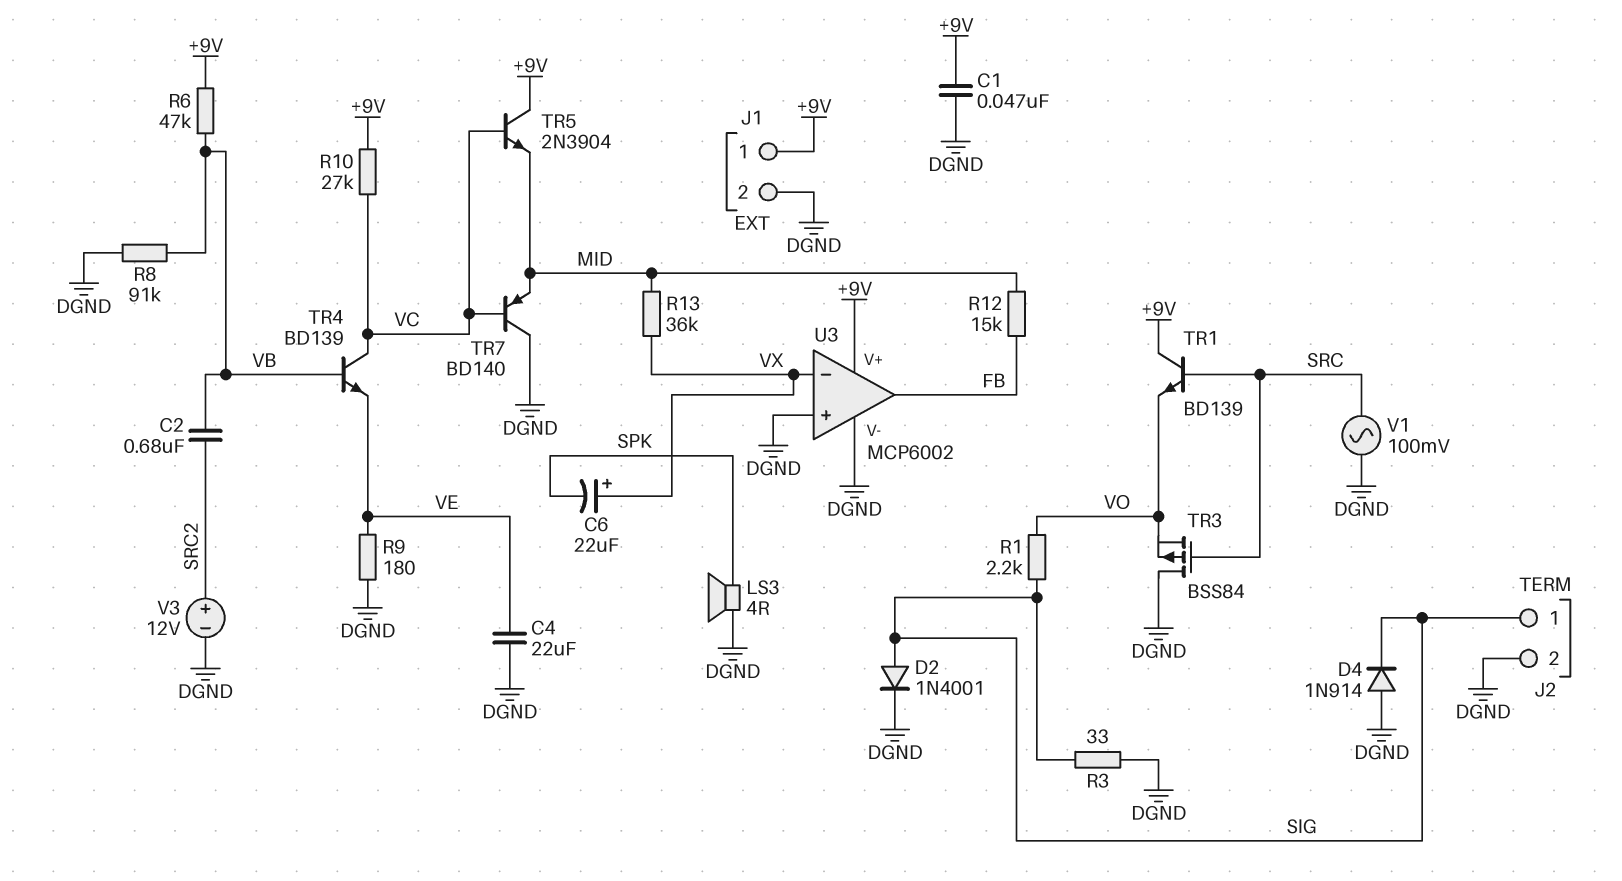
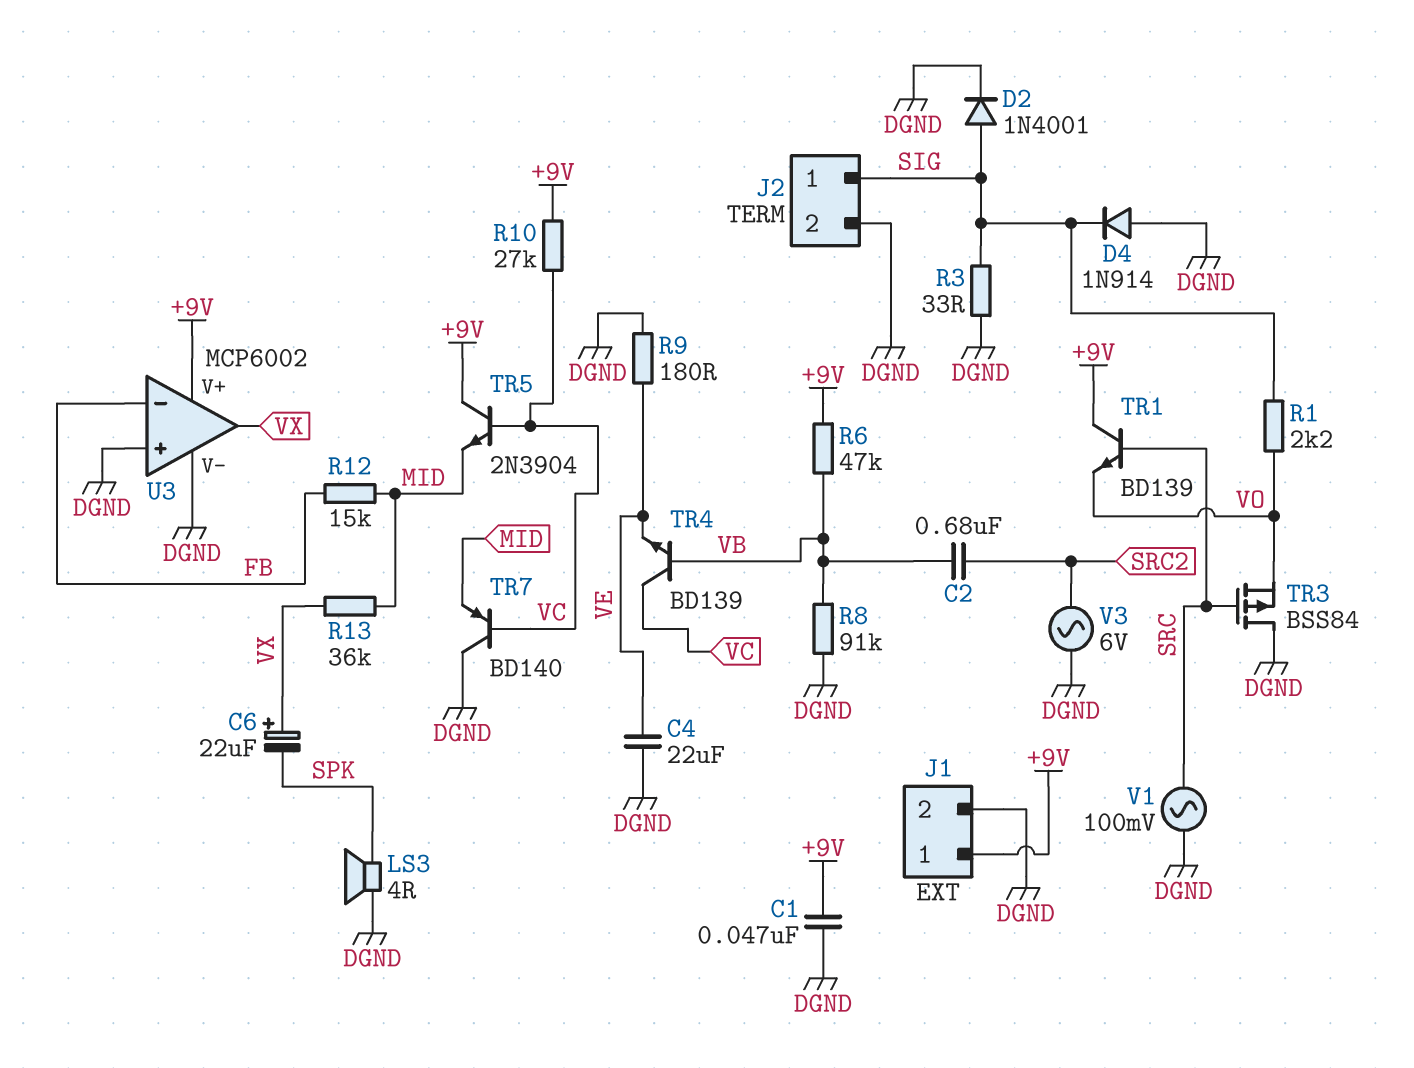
U3 pin in-: VX -> FB
U3 pin out: FB -> VX
V3: 12V (plus SRC2, minus DGND) -> AC 6V (DGND, SRC2)

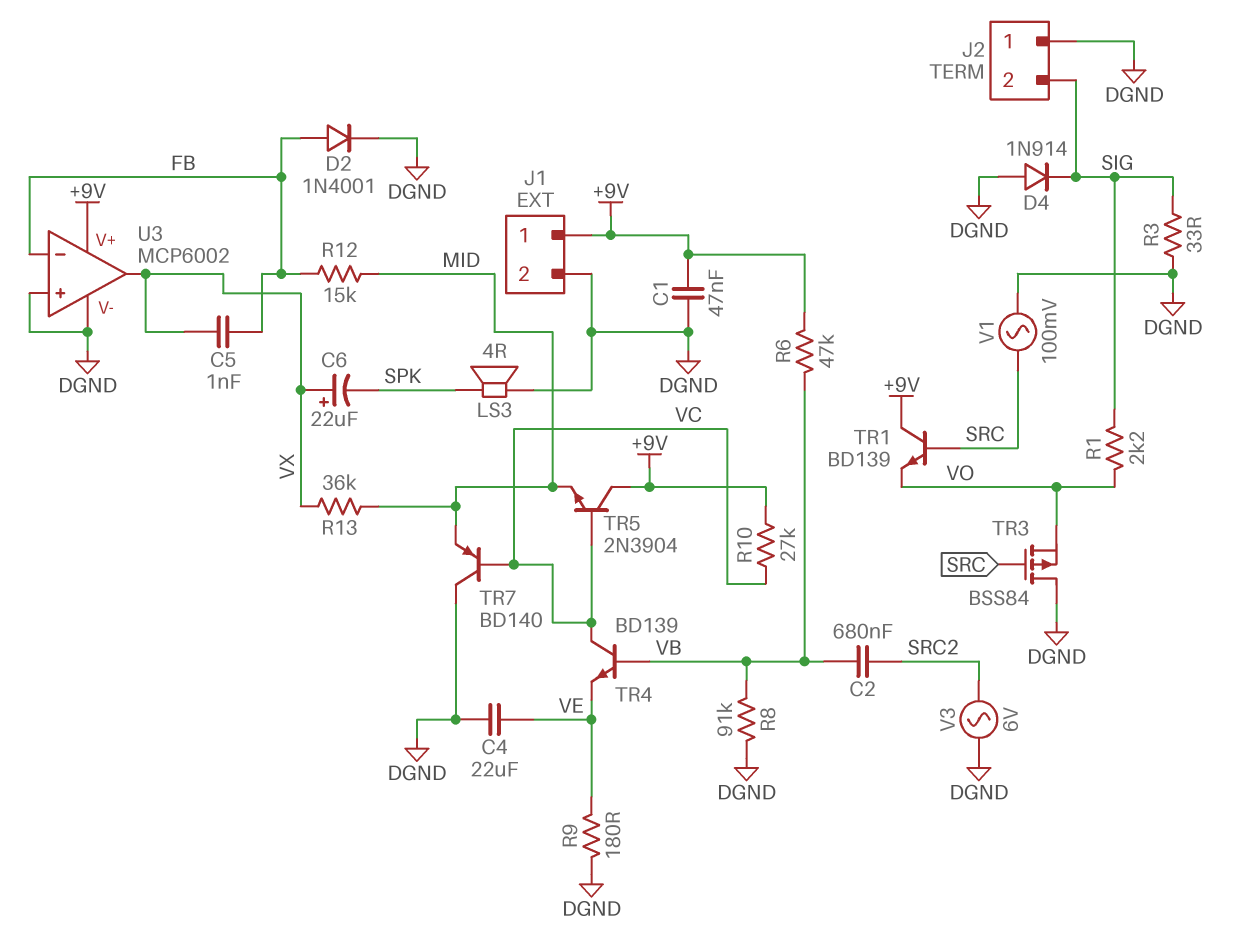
C5: none -> 1nF (FB, VX)
D2: diode 1N4001 (A SIG, K DGND) -> diode 1N4001 (A FB, K DGND)
J2 pin 1: SIG -> DGND
J2 pin 2: DGND -> SIG

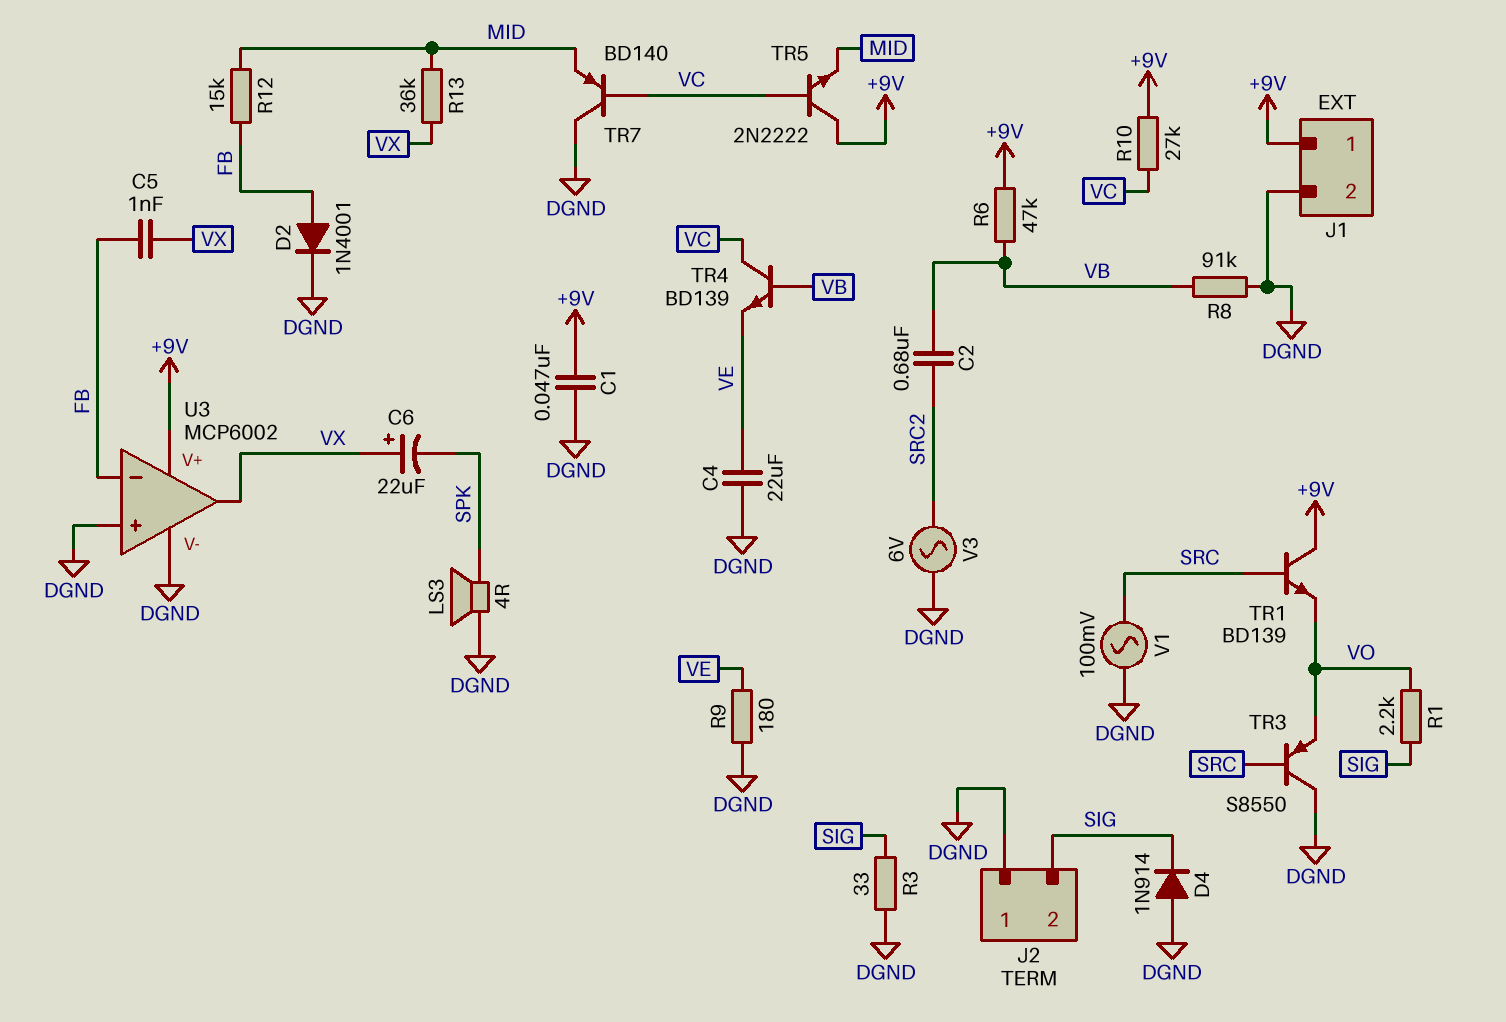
TR3: PMOS BSS84 (G SRC, D DGND, S VO) -> PNP S8550 (B SRC, C DGND, E VO)
TR5: NPN 2N3904 (B VC, C +9V, E MID) -> NPN 2N2222 (B VC, C +9V, E MID)

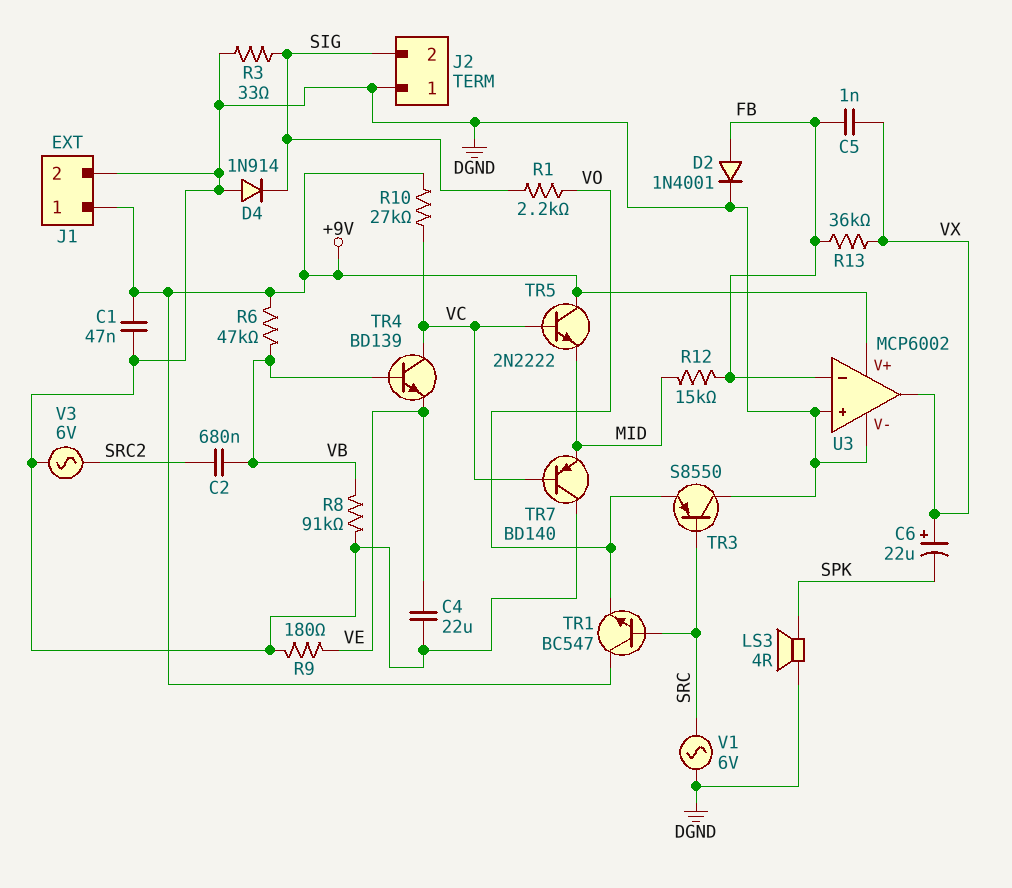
R13: 36k (MID, VX) -> 36k (FB, VX)
TR1: NPN BD139 (B SRC, C +9V, E VO) -> NPN BC547 (B SRC, C +9V, E VO)
V1: AC 100mV (DGND, SRC) -> AC 6V (DGND, SRC)

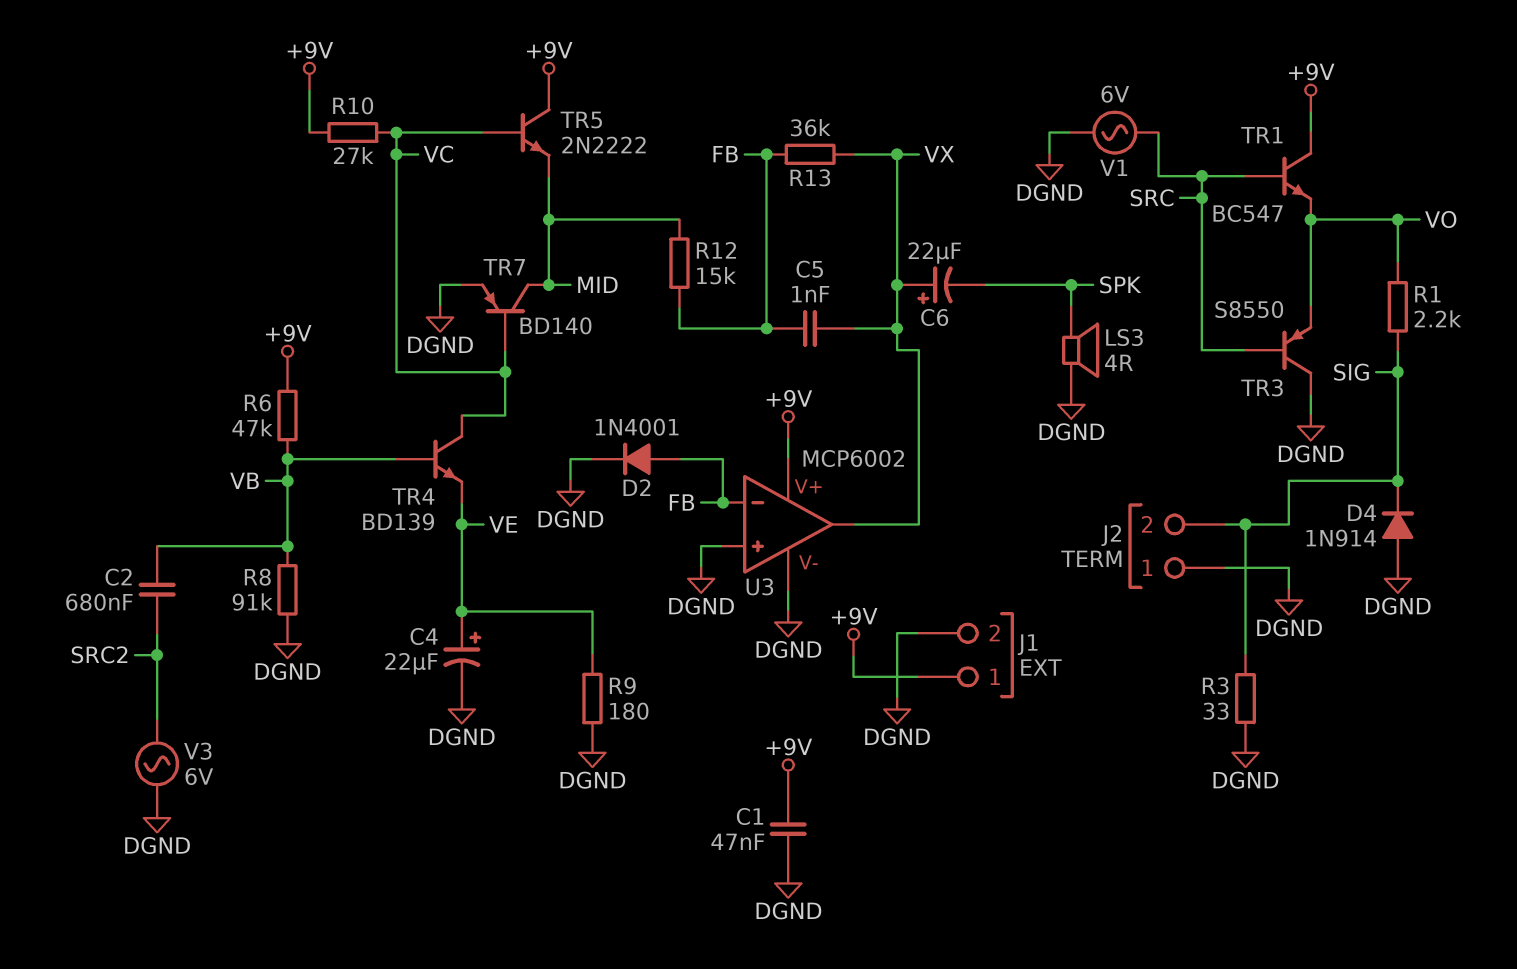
C4: 22uF (DGND, VE) -> 22uF (plus VE, minus DGND)
TR7: PNP BD140 (B VC, C DGND, E MID) -> PNP BD140 (B VC, C MID, E DGND)

